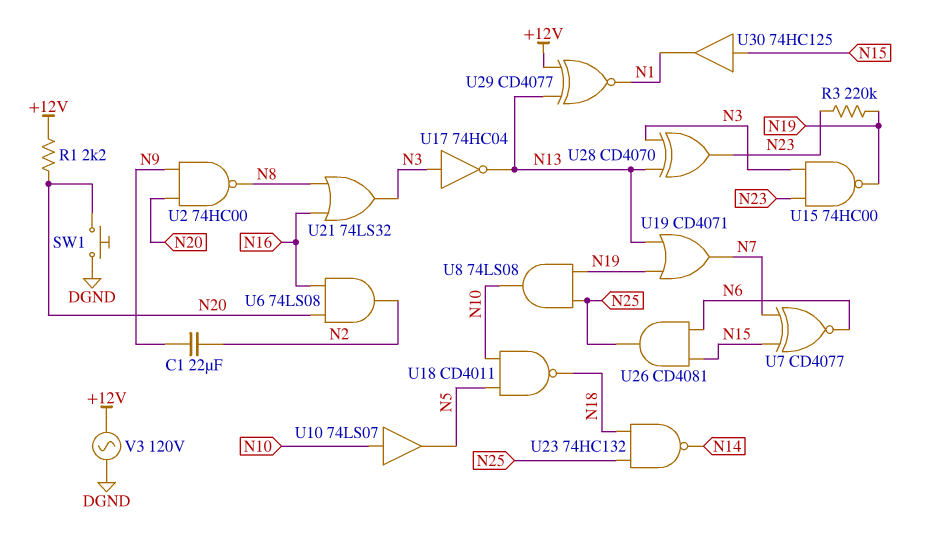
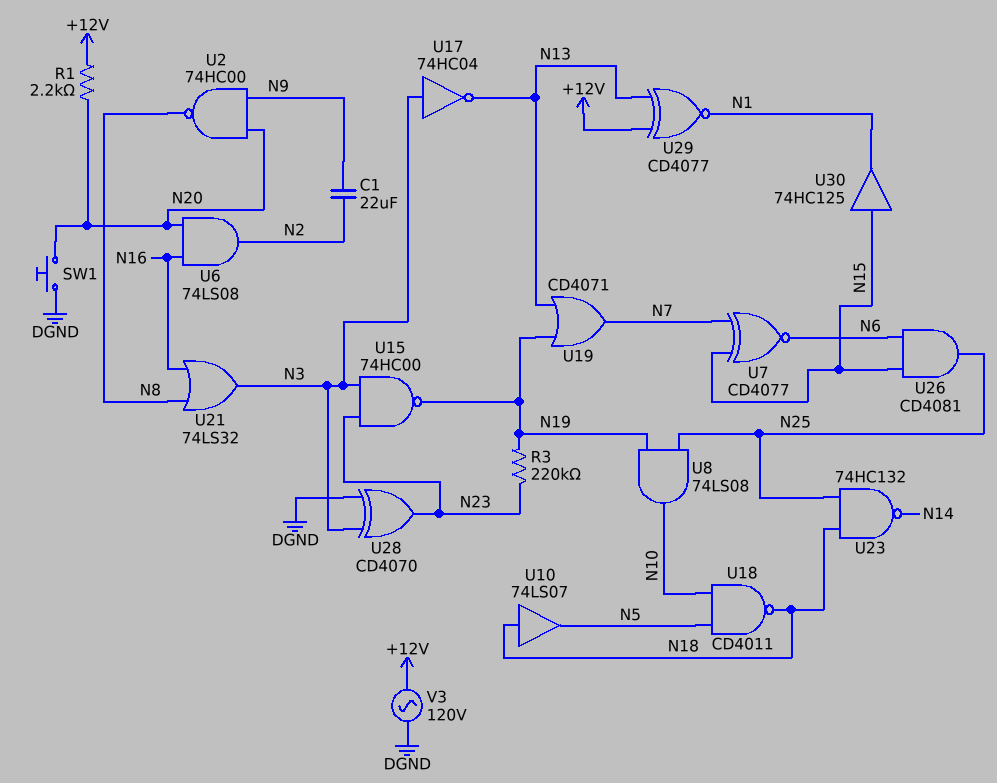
U10: buffer 74LS07 (in N10, out N5) -> buffer 74LS07 (in N18, out N5)
U28: XOR CD4070 (in N3, in N13, out N23) -> XOR CD4070 (in DGND, in N3, out N23)

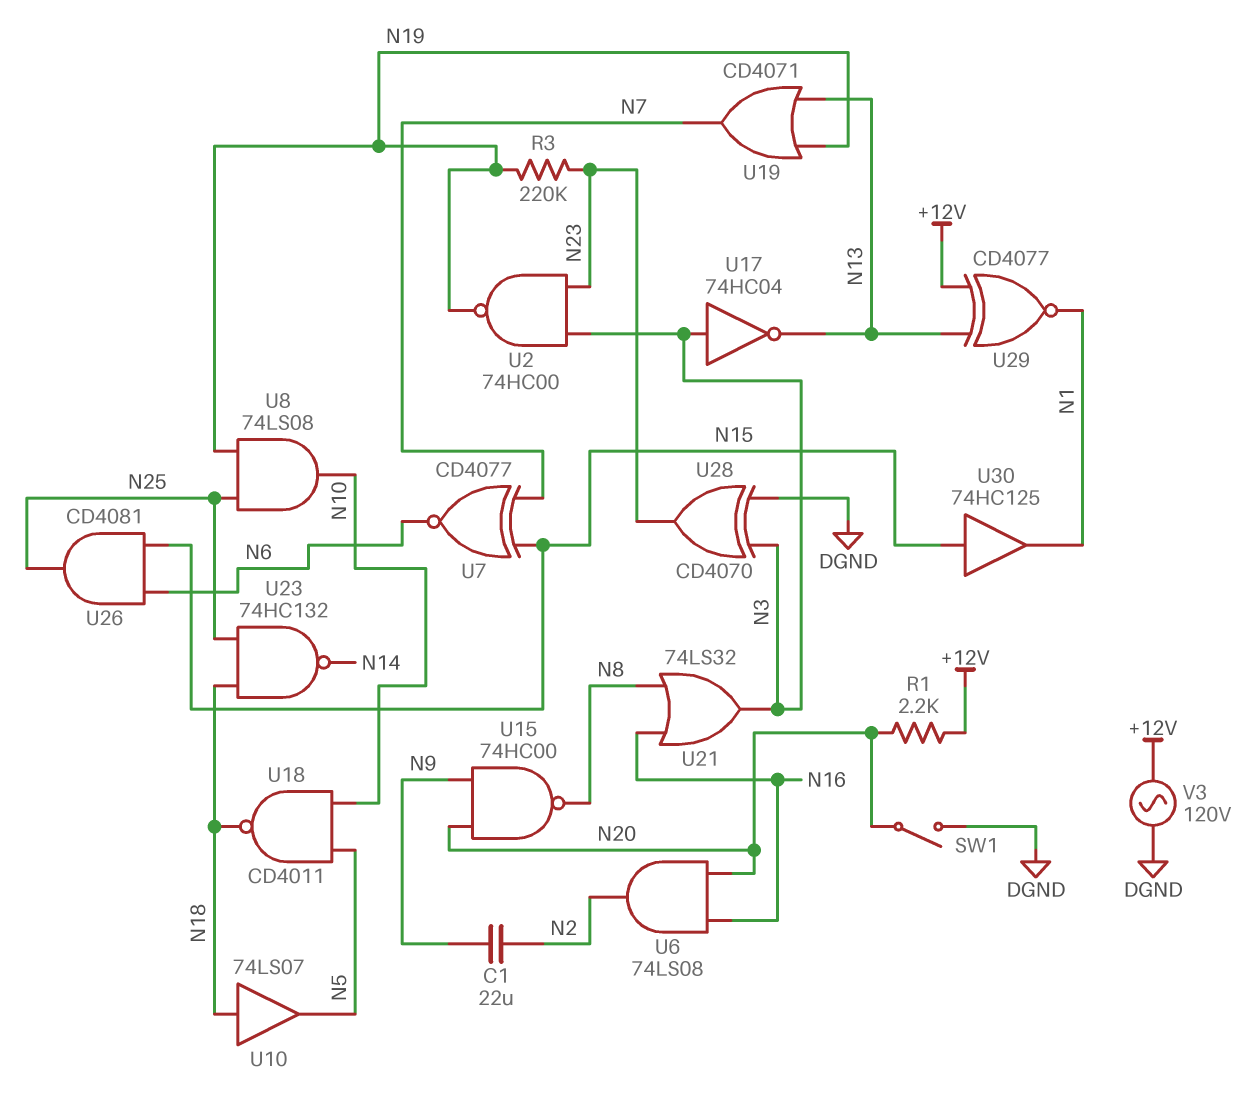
SW1: button (DGND, N20) -> switch (DGND, N20)
U2: NAND 74HC00 (in N9, in N20, out N8) -> NAND 74HC00 (in N3, in N23, out N19)
U15: NAND 74HC00 (in N3, in N23, out N19) -> NAND 74HC00 (in N9, in N20, out N8)

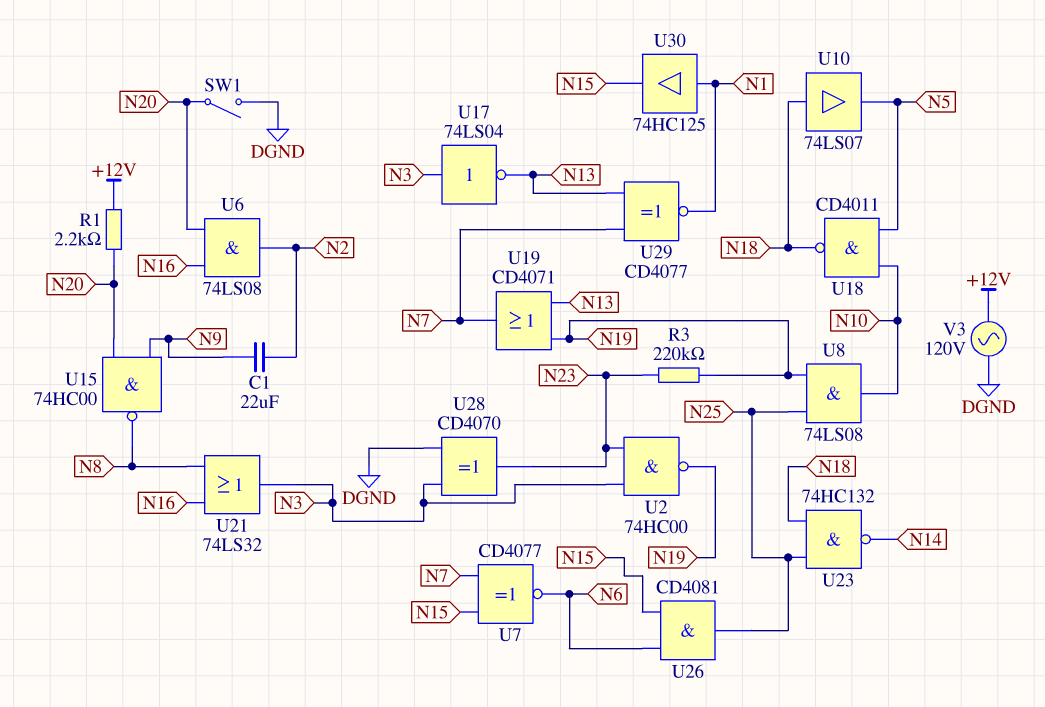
U17: NOT 74HC04 (in N3, out N13) -> NOT 74LS04 (in N3, out N13)
U29: XNOR CD4077 (in +12V, in N13, out N1) -> XNOR CD4077 (in N7, in N13, out N1)
U30: buffer 74HC125 (in N15, out N1) -> buffer 74HC125 (in N1, out N15)

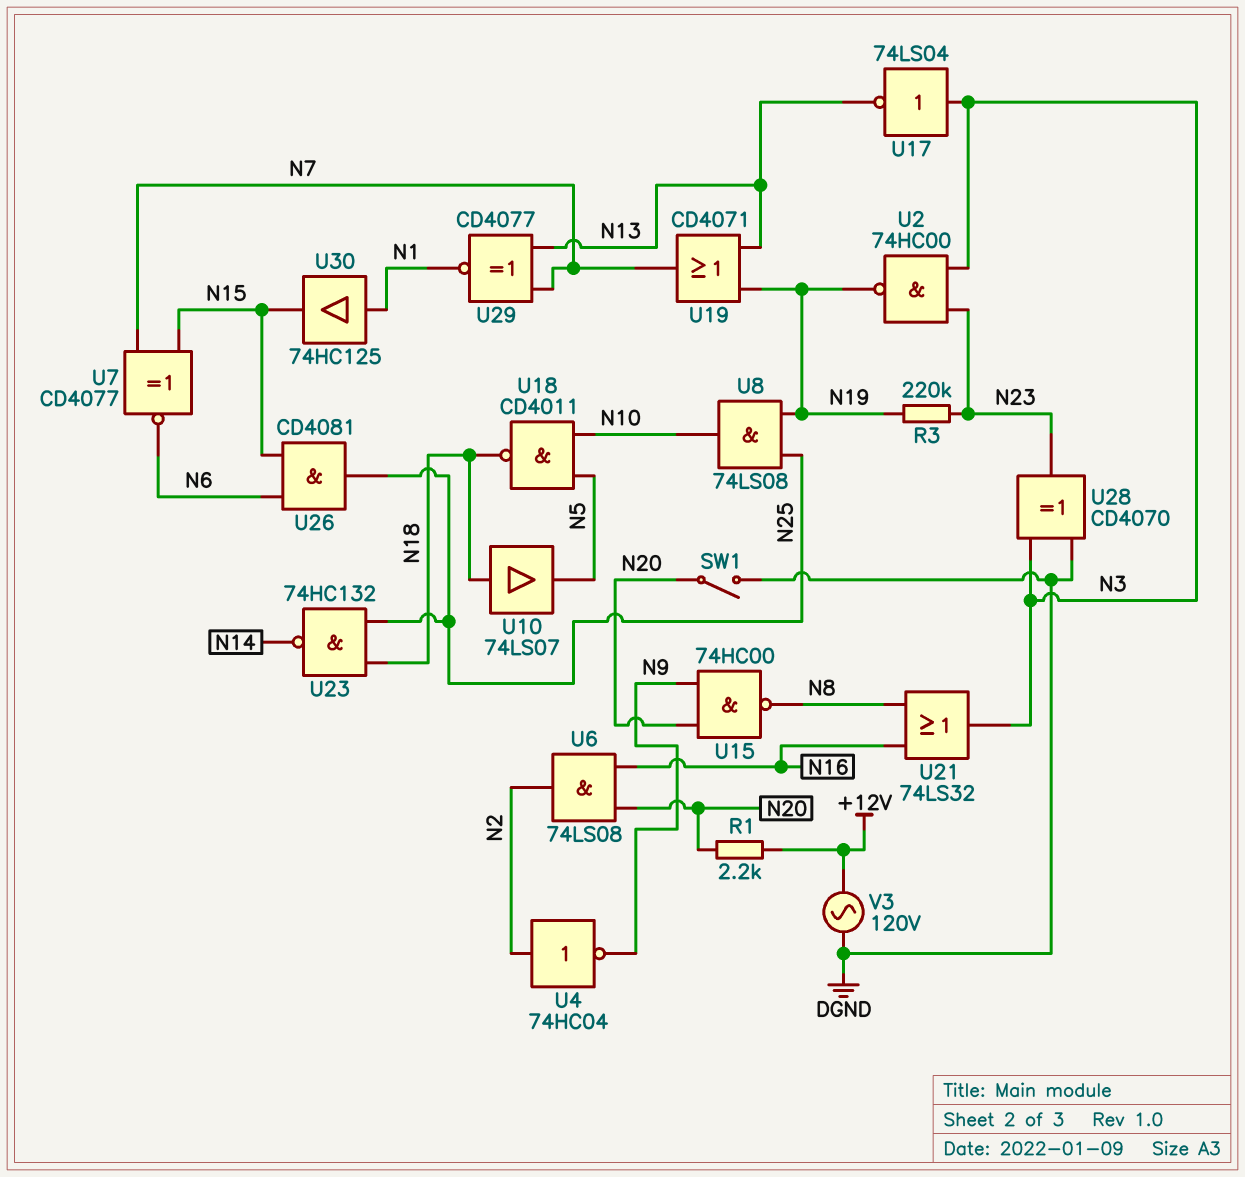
C1: 22uF (N2, N9) -> none
U4: none -> NOT 74HC04 (in N2, out N9)

